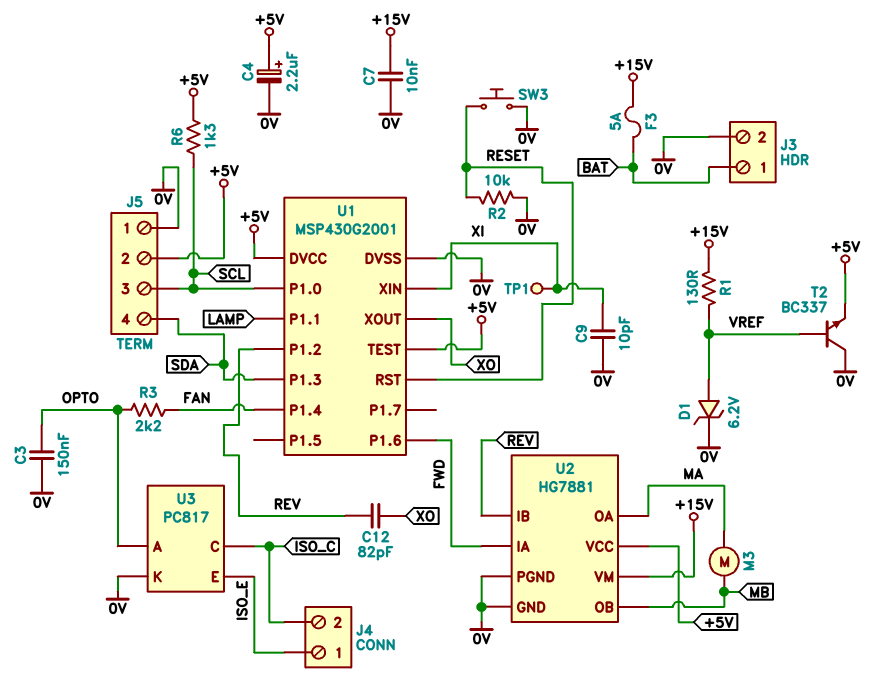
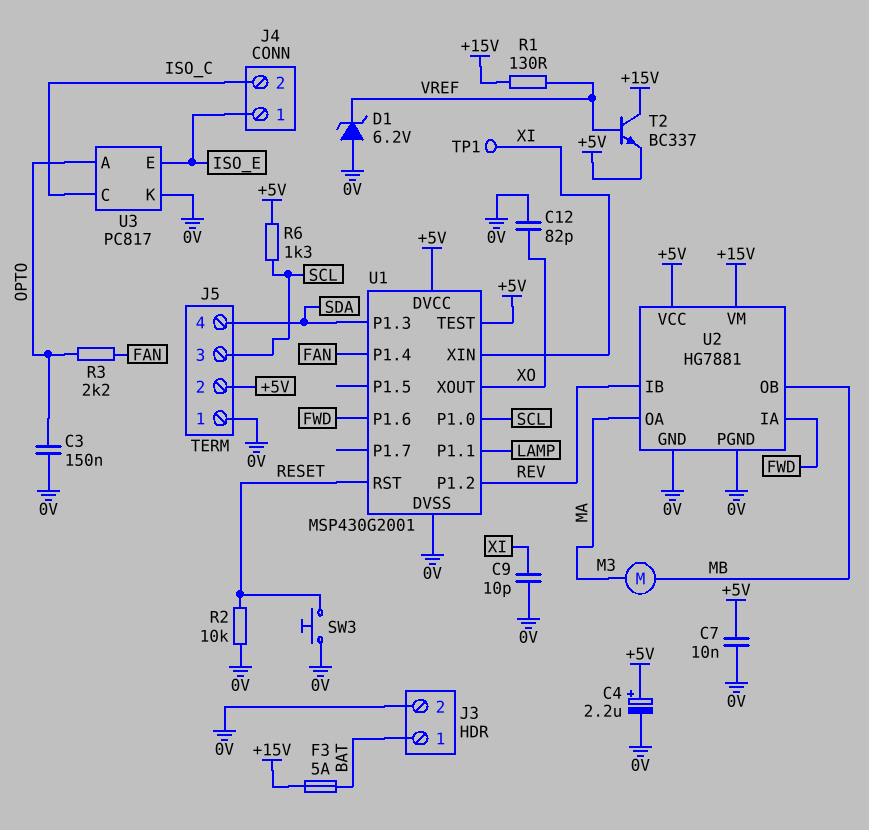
C7: 10nF (+15V, 0V) -> 10nF (+5V, 0V)
C12: 82pF (REV, XO) -> 82pF (0V, XO)
D1: zener 6.2V (A VREF, K 0V) -> zener 6.2V (A 0V, K VREF)
T2: NPN BC337 (B VREF, C 0V, E +5V) -> NPN BC337 (B VREF, C +15V, E +5V)

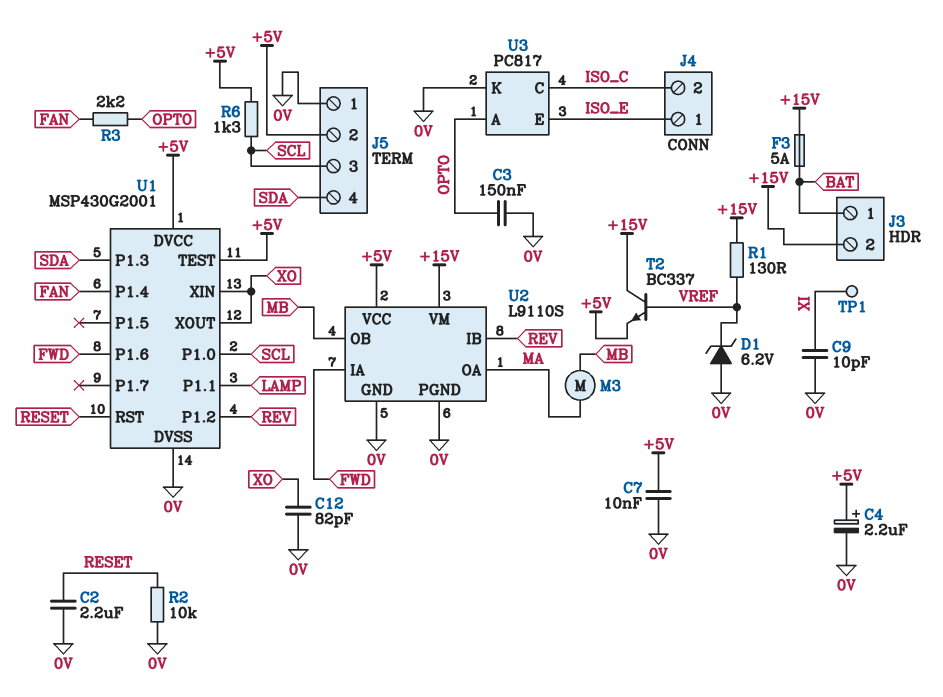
C2: none -> 2.2uF (0V, RESET)
J3 pin 2: 0V -> +15V
SW3: button (0V, RESET) -> none
U1 pin XIN: XI -> XO
U2: HG7881 -> L9110S

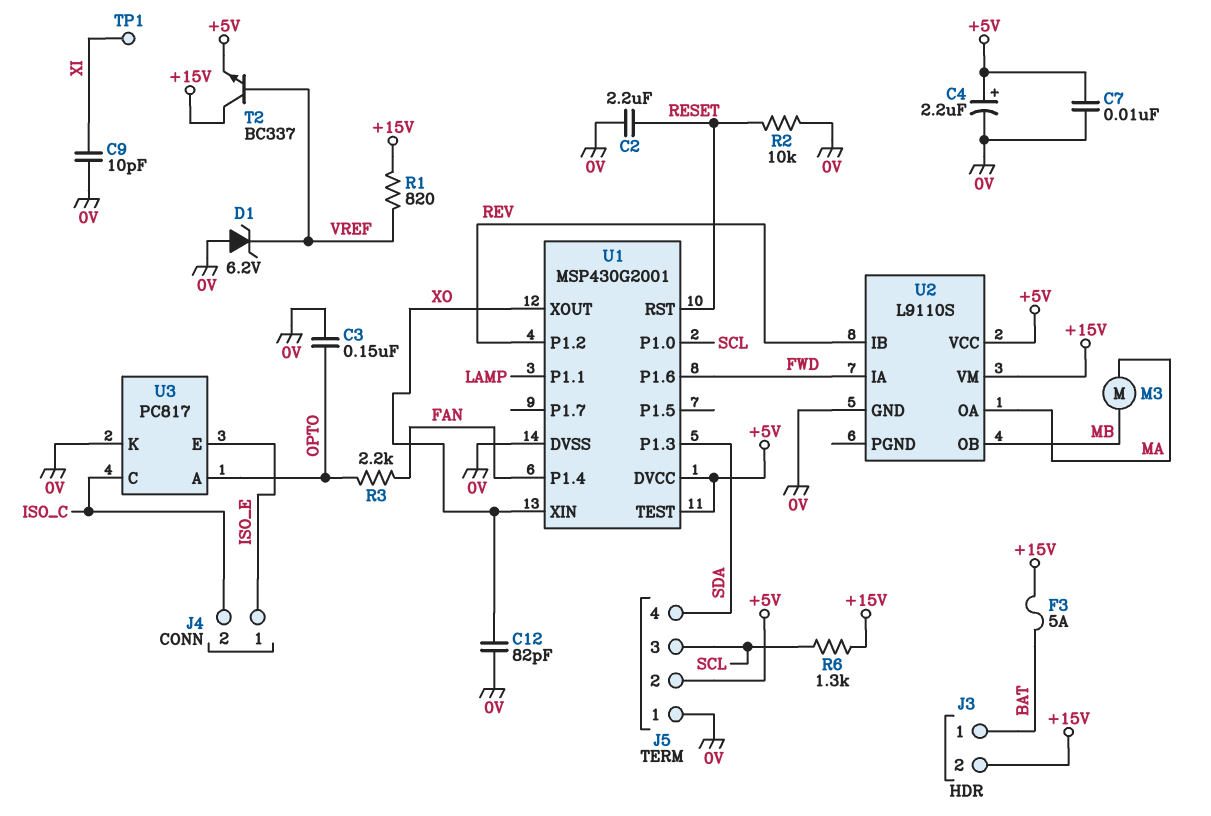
R1: 130 (+15V, VREF) -> 820 (+15V, VREF)
R6: 1.3k (+5V, SCL) -> 1.3k (+15V, SCL)
U2 pin PGND: 0V -> none

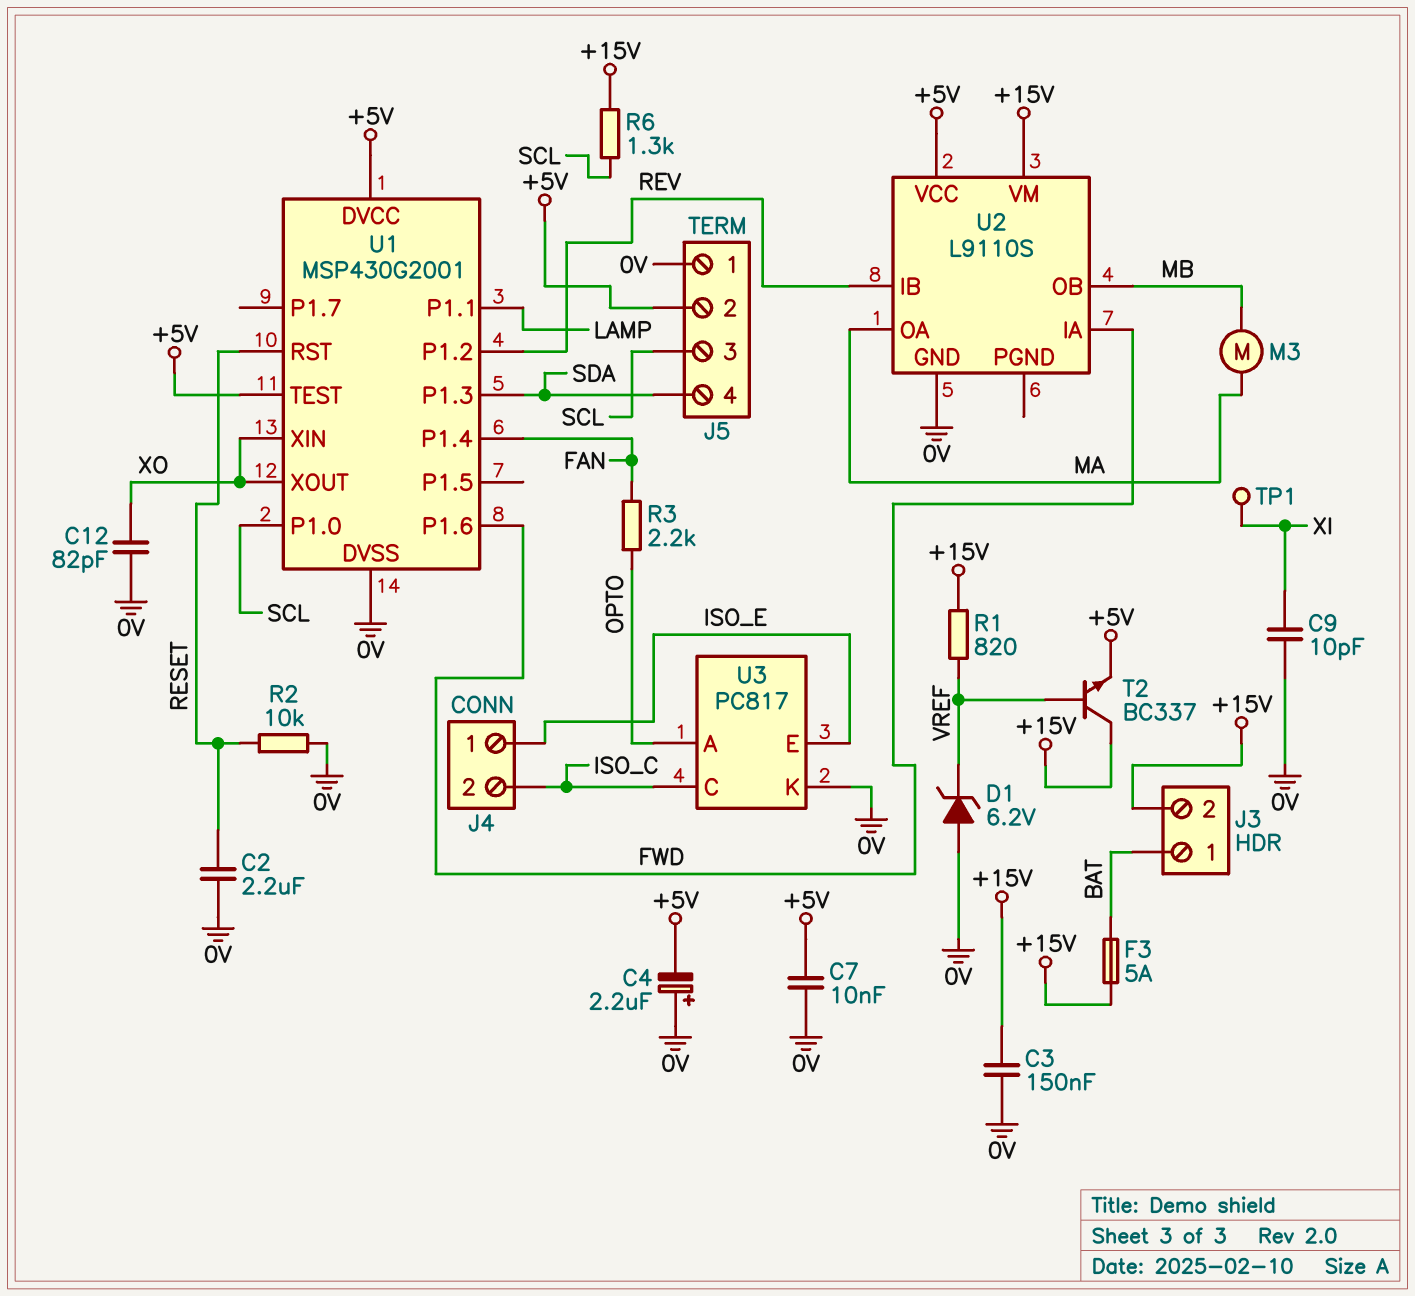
C3: 150nF (0V, OPTO) -> 150nF (+15V, 0V)
C4: 2.2uF (plus +5V, minus 0V) -> 2.2uF (plus 0V, minus +5V)

